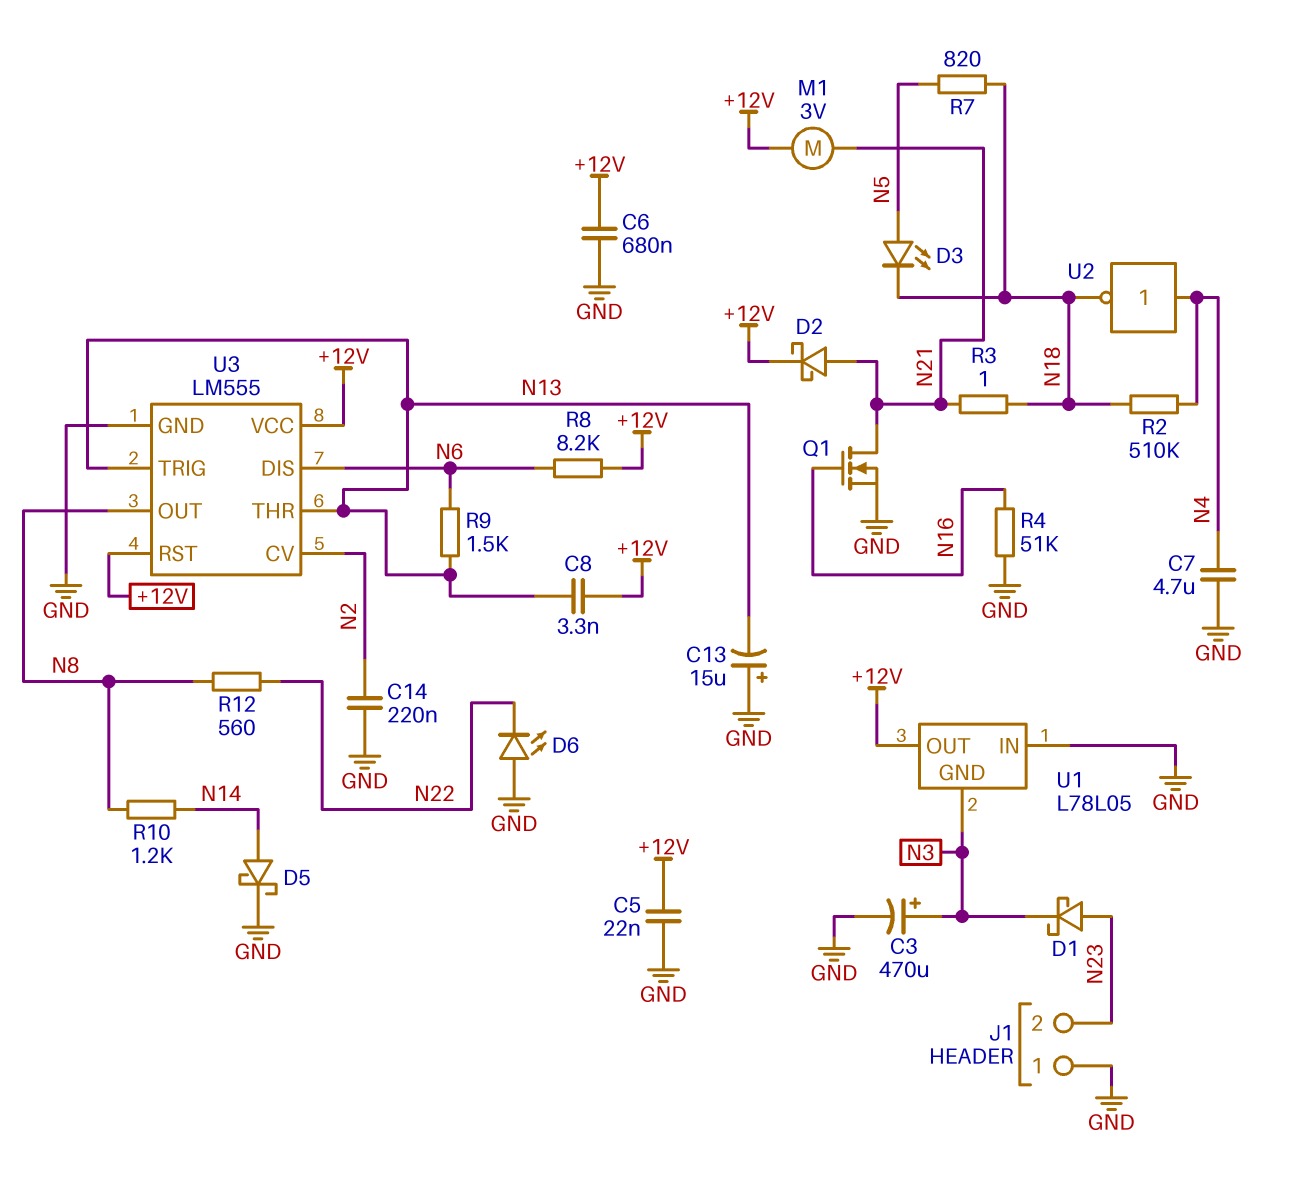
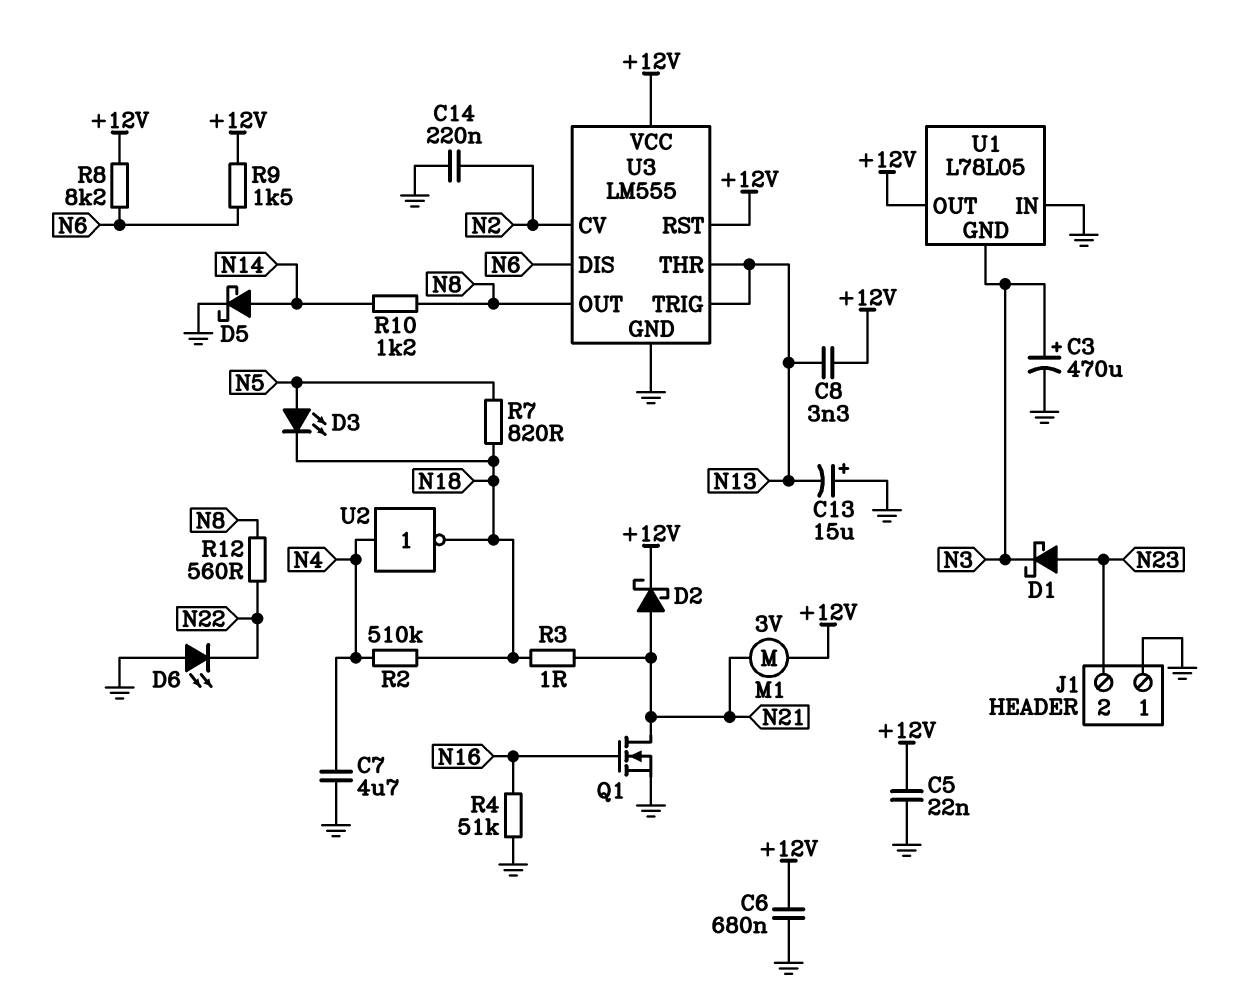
R9: 1.5k (N6, N13) -> 1.5k (+12V, N6)

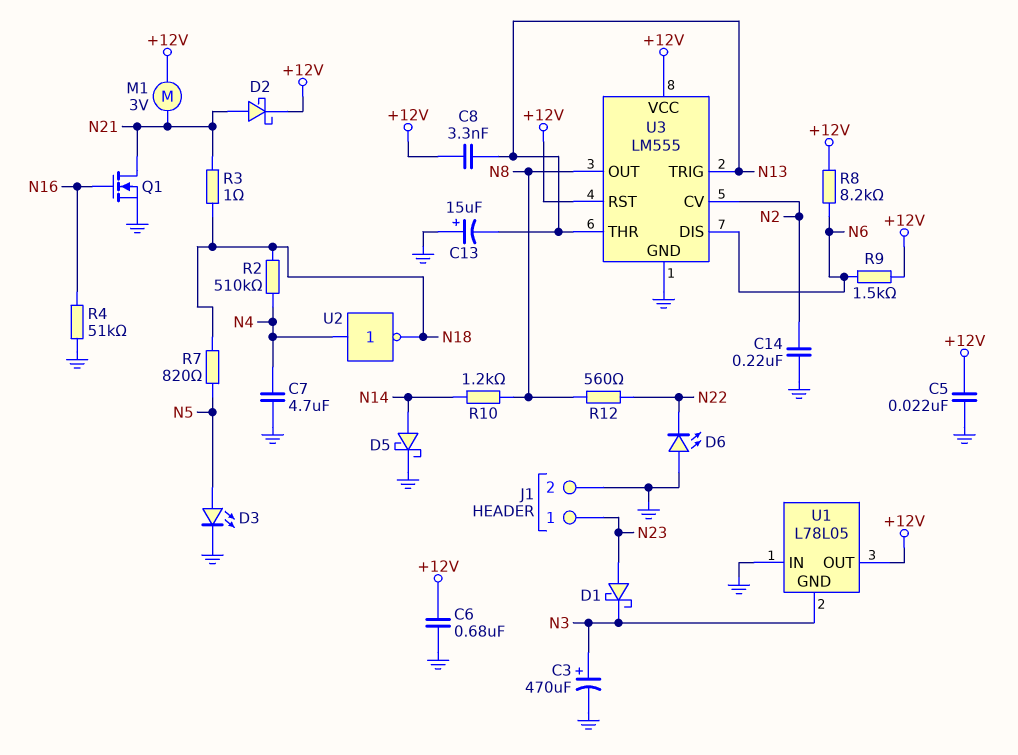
D3: LED (A N5, K N18) -> LED (A N5, K GND)
J1 pin 1: GND -> N23
J1 pin 2: N23 -> GND

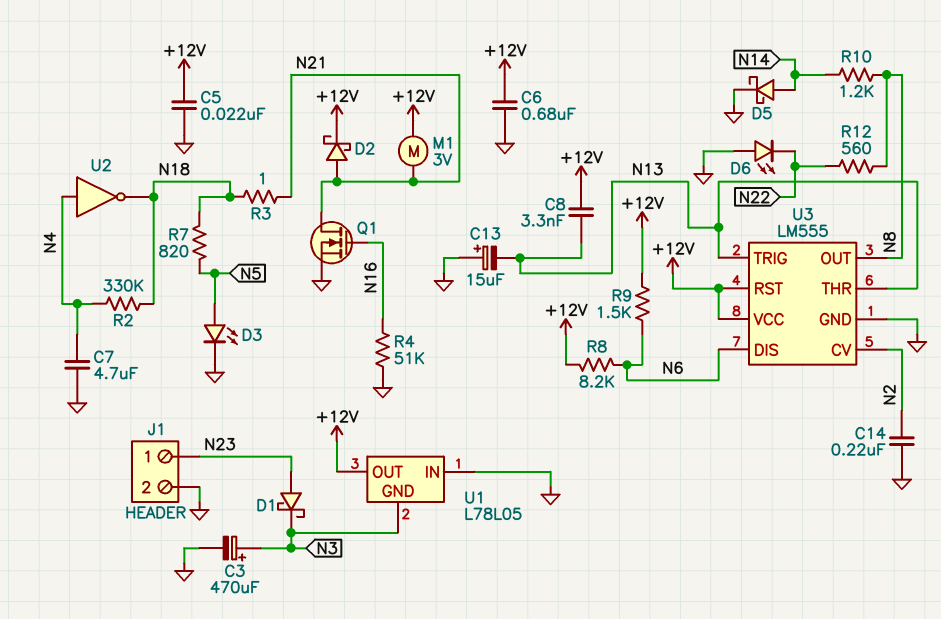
R2: 510k (N4, N18) -> 330k (N4, N18)

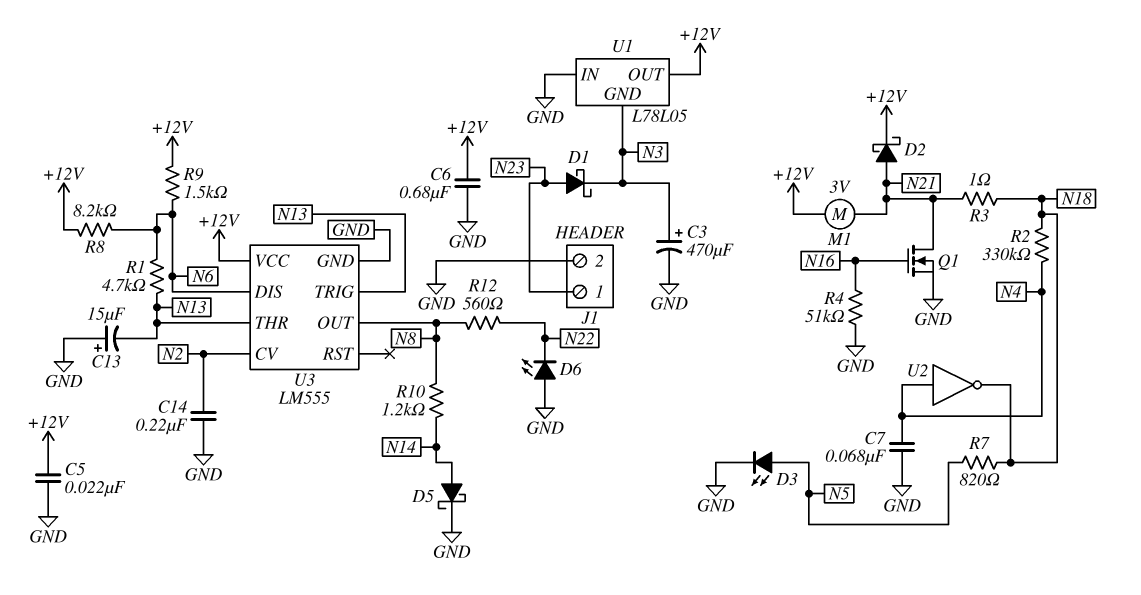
C7: 4.7uF (GND, N4) -> 68nF (GND, N4)
C8: 3.3nF (+12V, N13) -> none
R1: none -> 4.7k (N6, N13)
U3 pin RST: +12V -> none

